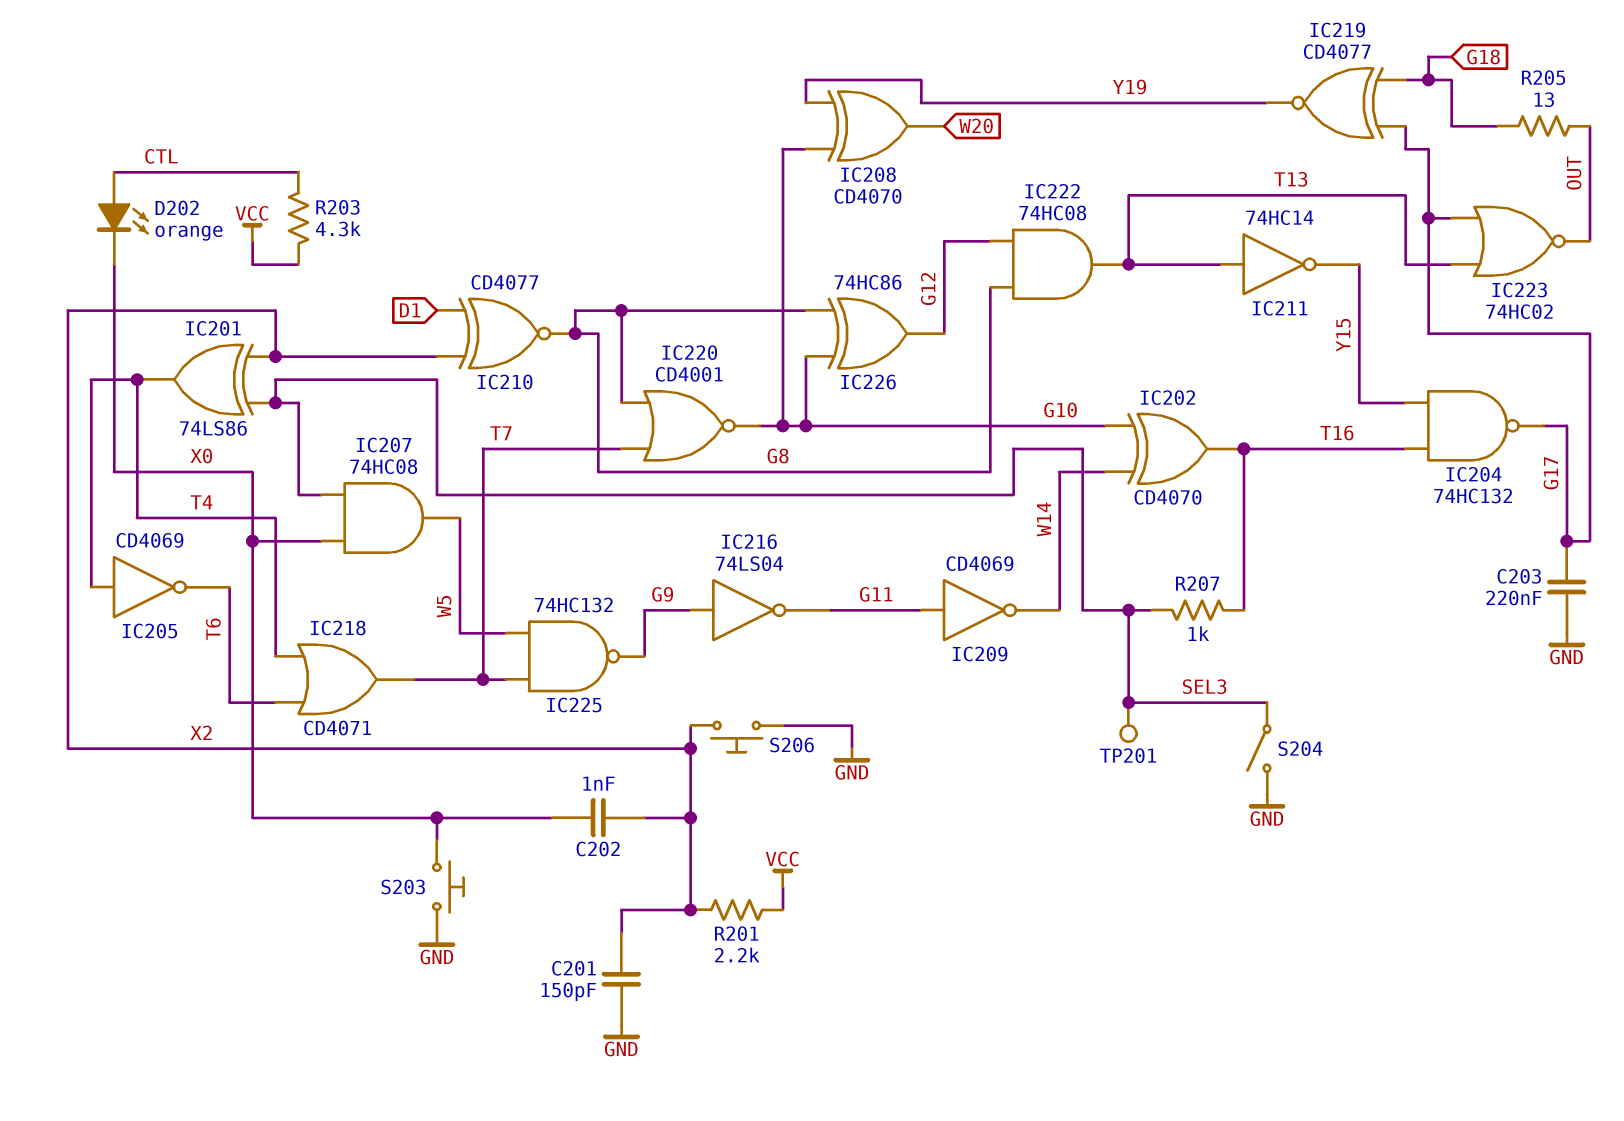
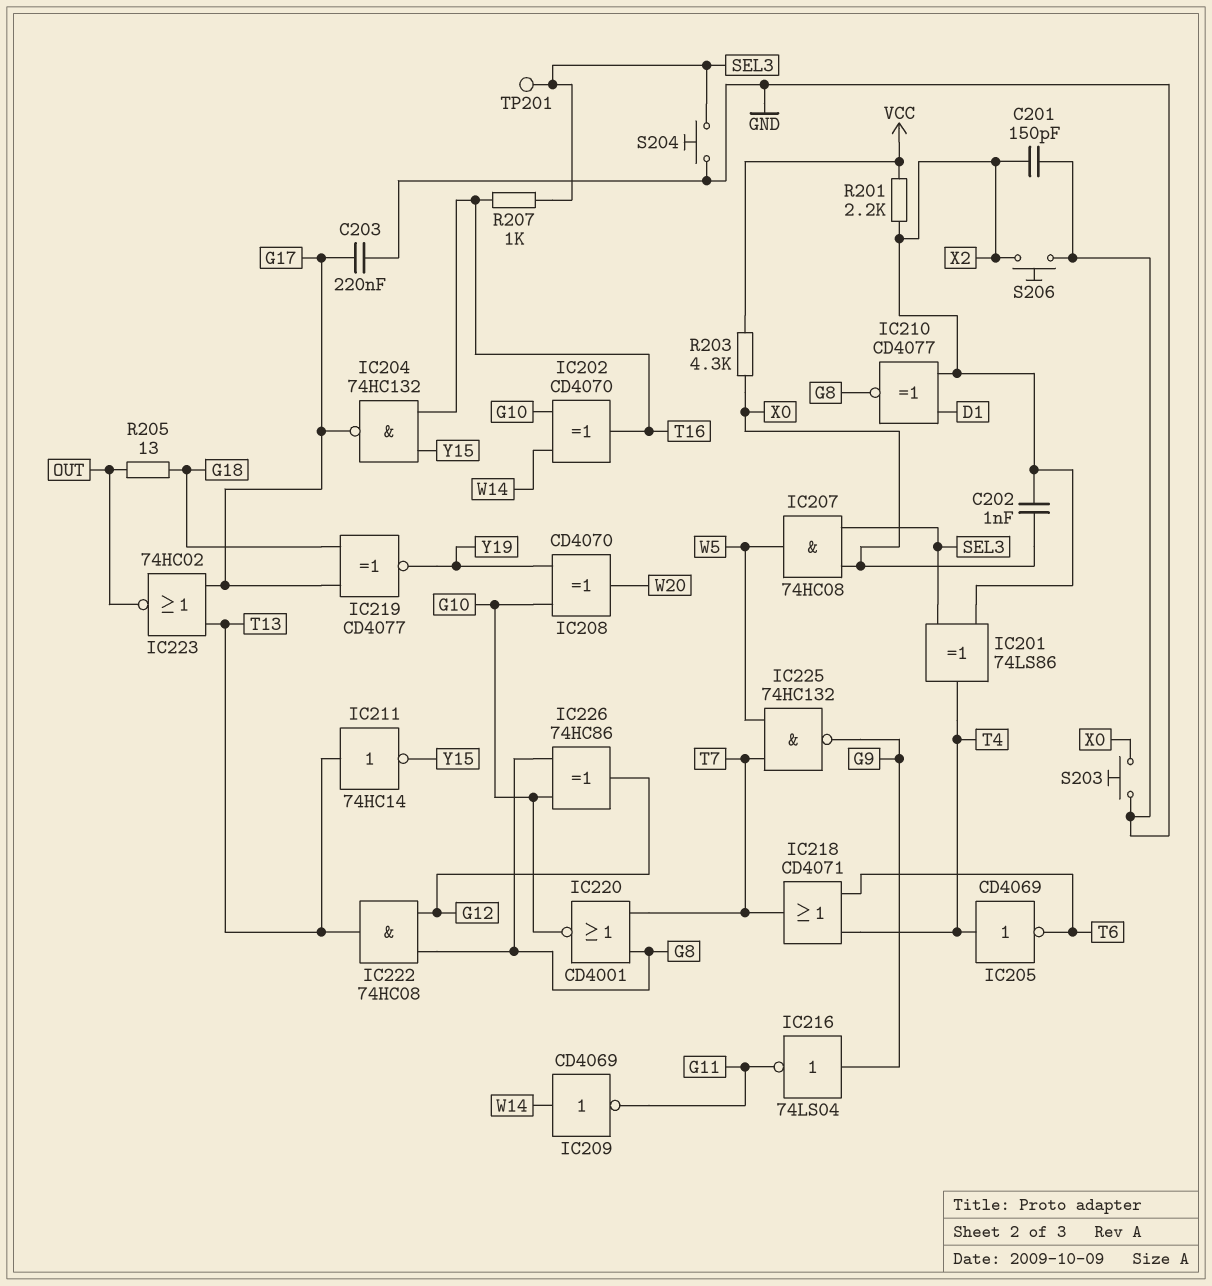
D202: LED orange (A CTL, K X0) -> none
IC209: NOT CD4069 (in G11, out W14) -> NOT CD4069 (in W14, out G11)
R203: 4.3k (CTL, VCC) -> 4.3k (VCC, X0)
S204: switch (GND, SEL3) -> button (GND, SEL3)

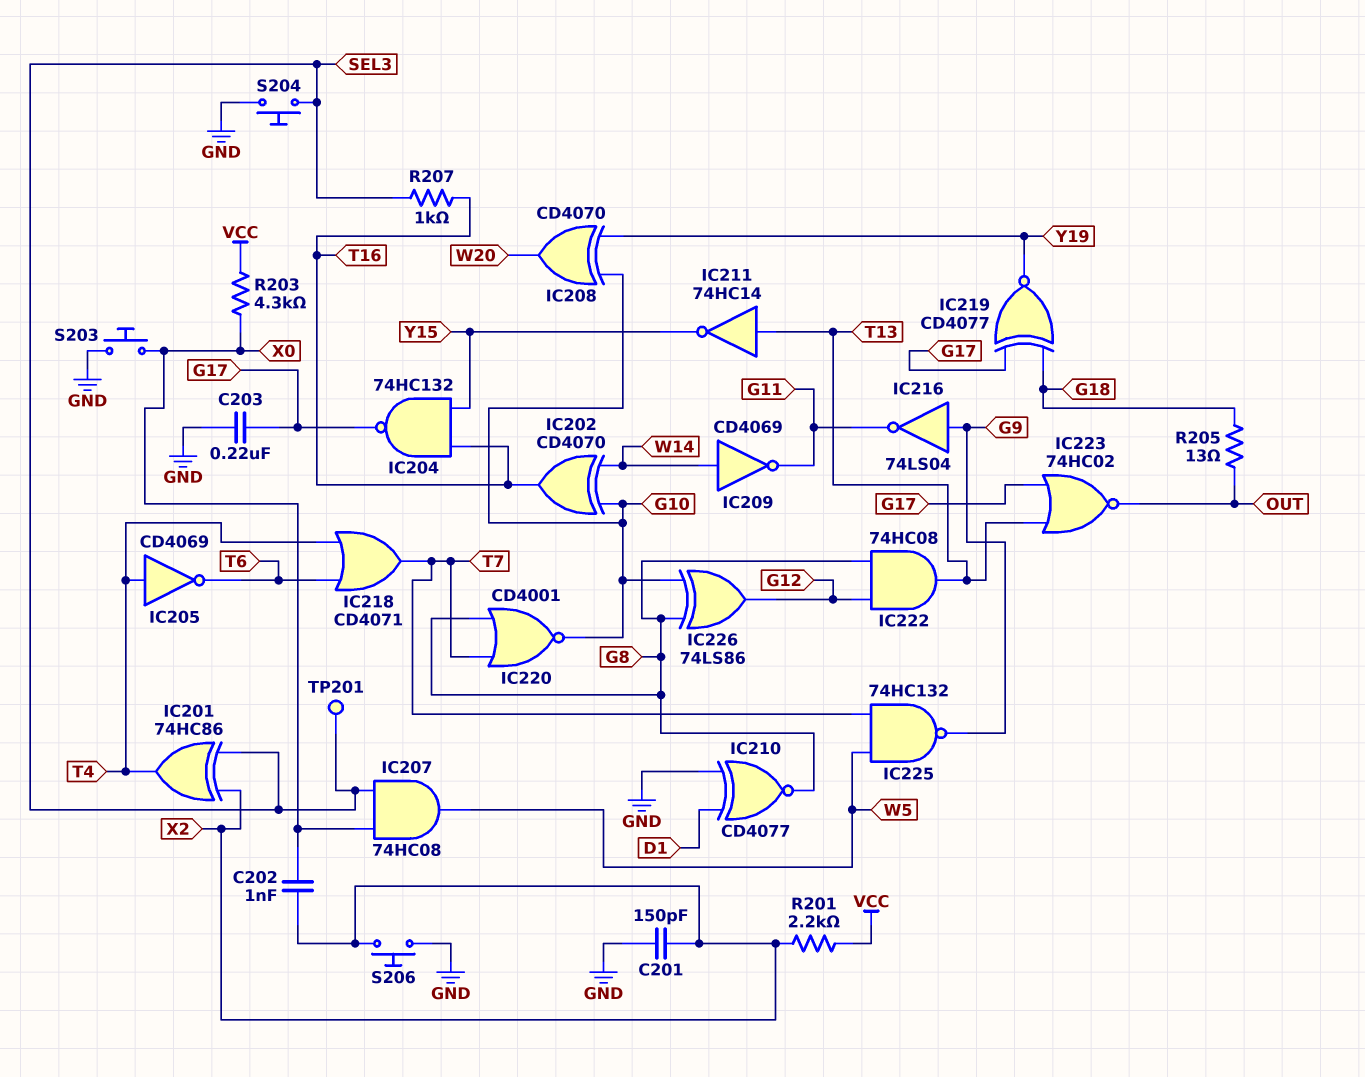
IC201: XOR 74LS86 (in SEL3, in X2, out T4) -> XOR 74HC86 (in SEL3, in X2, out T4)
IC210: XNOR CD4077 (in D1, in X2, out G8) -> XNOR CD4077 (in D1, in GND, out G8)
IC226: XOR 74HC86 (in G8, in G10, out G12) -> XOR 74LS86 (in G8, in G10, out G12)

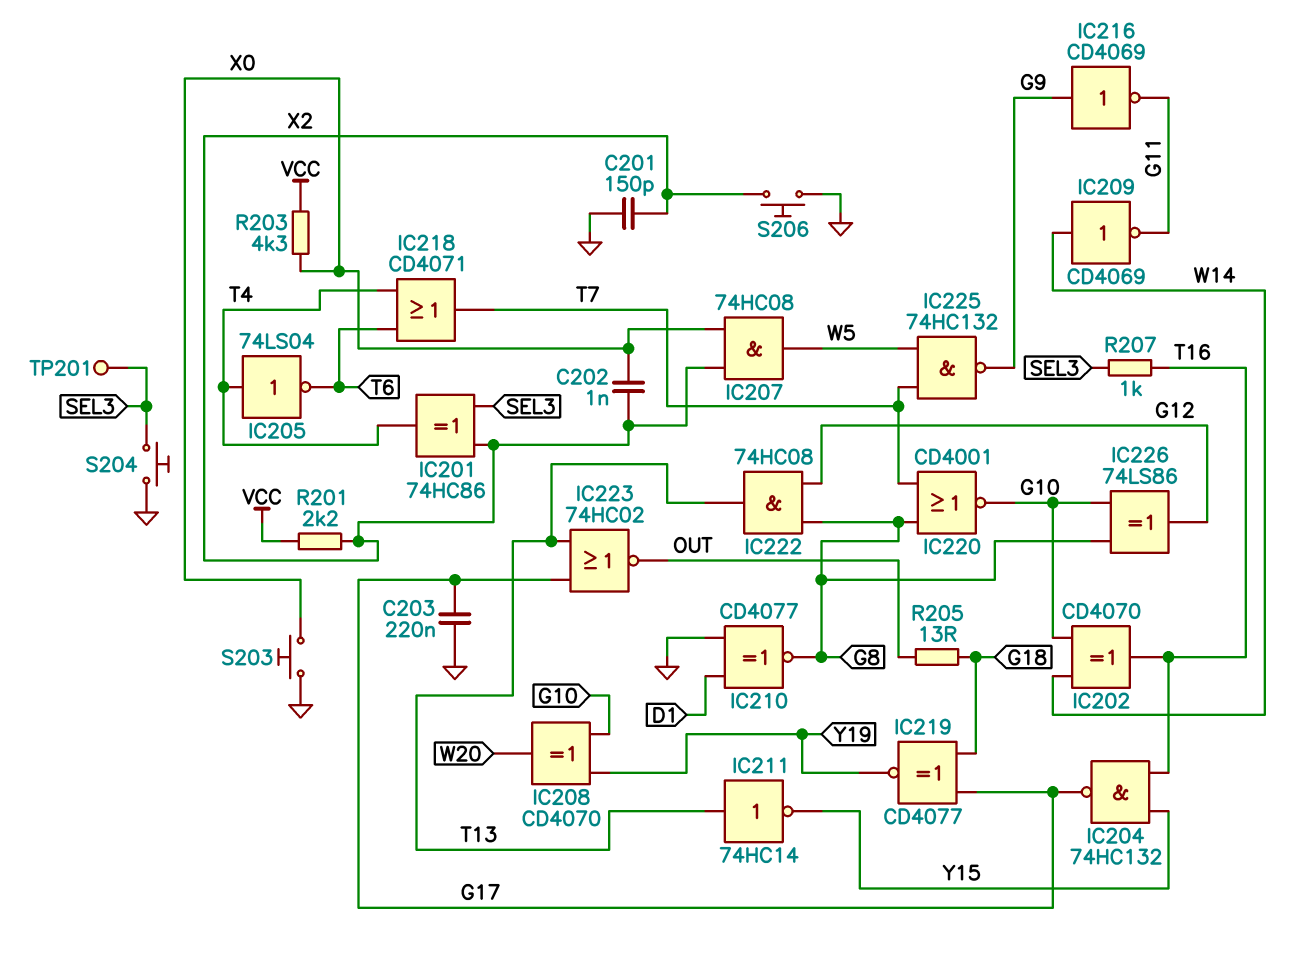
IC205: NOT CD4069 (in T4, out T6) -> NOT 74LS04 (in T4, out T6)
IC207: AND 74HC08 (in SEL3, in X0, out W5) -> AND 74HC08 (in X0, in X2, out W5)
IC216: NOT 74LS04 (in G9, out G11) -> NOT CD4069 (in G9, out G11)

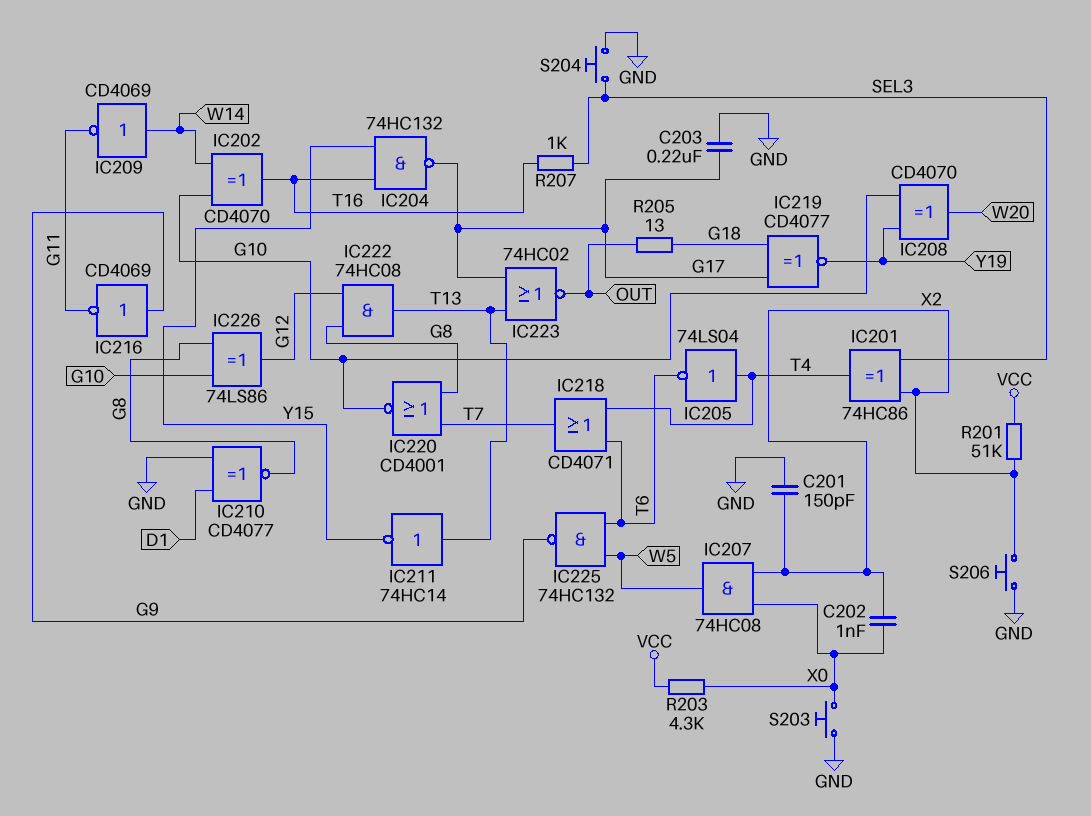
IC225: NAND 74HC132 (in T7, in W5, out G9) -> NAND 74HC132 (in T6, in W5, out G9)
R201: 2.2k (VCC, X2) -> 51k (VCC, X2)
TP201: test point (SEL3) -> none

